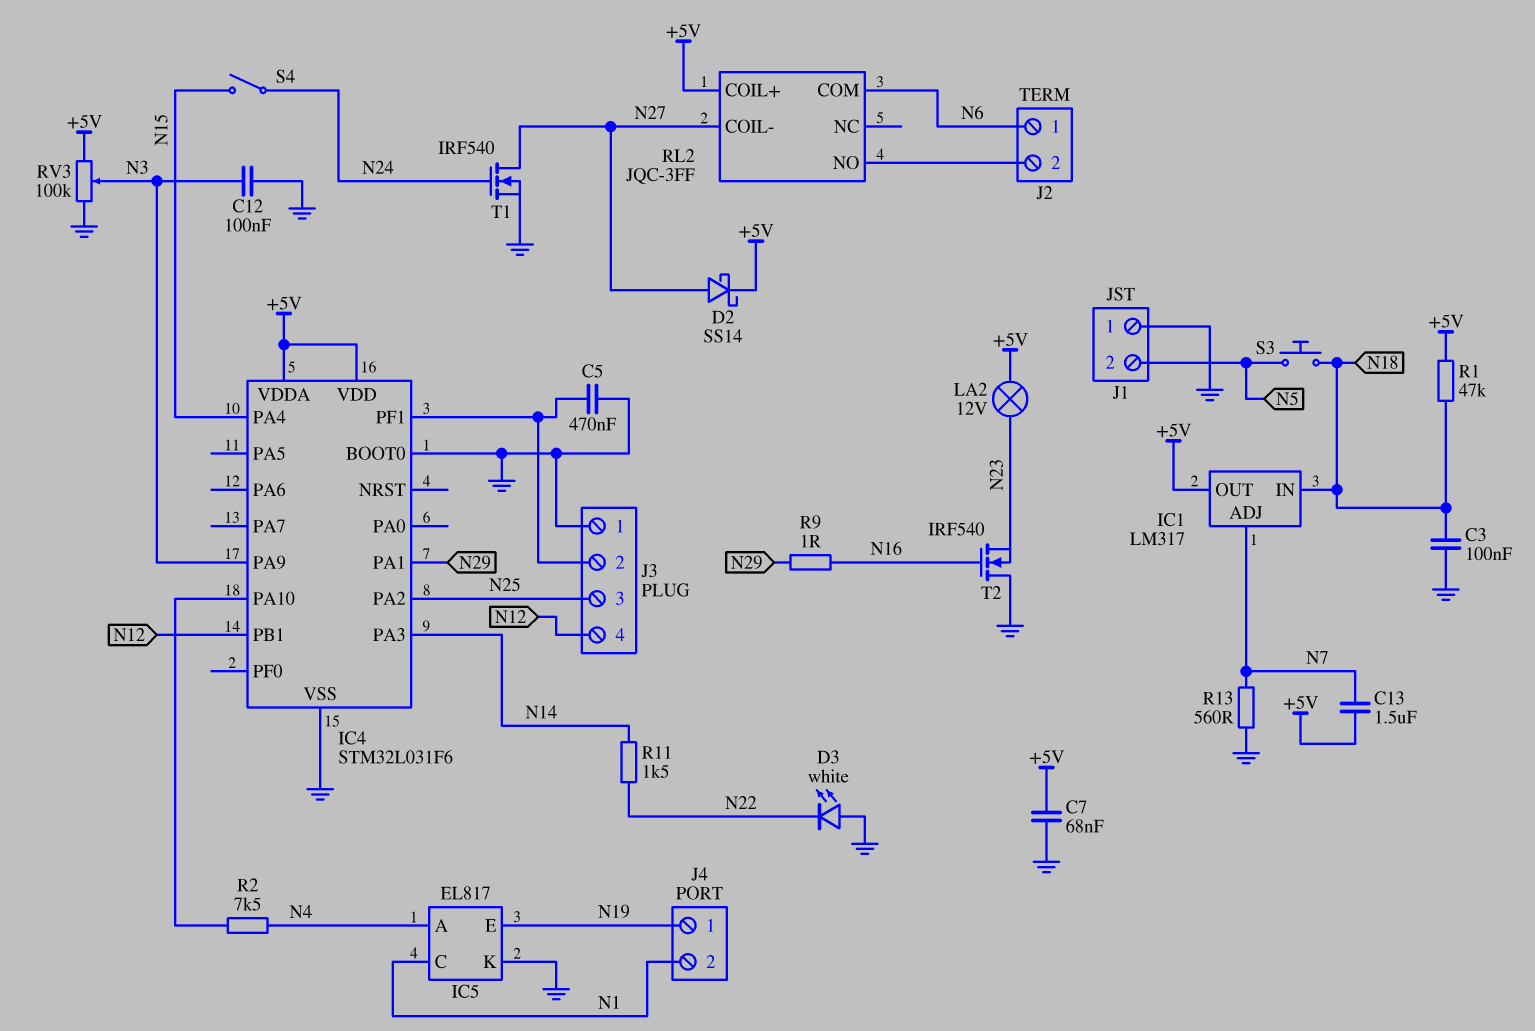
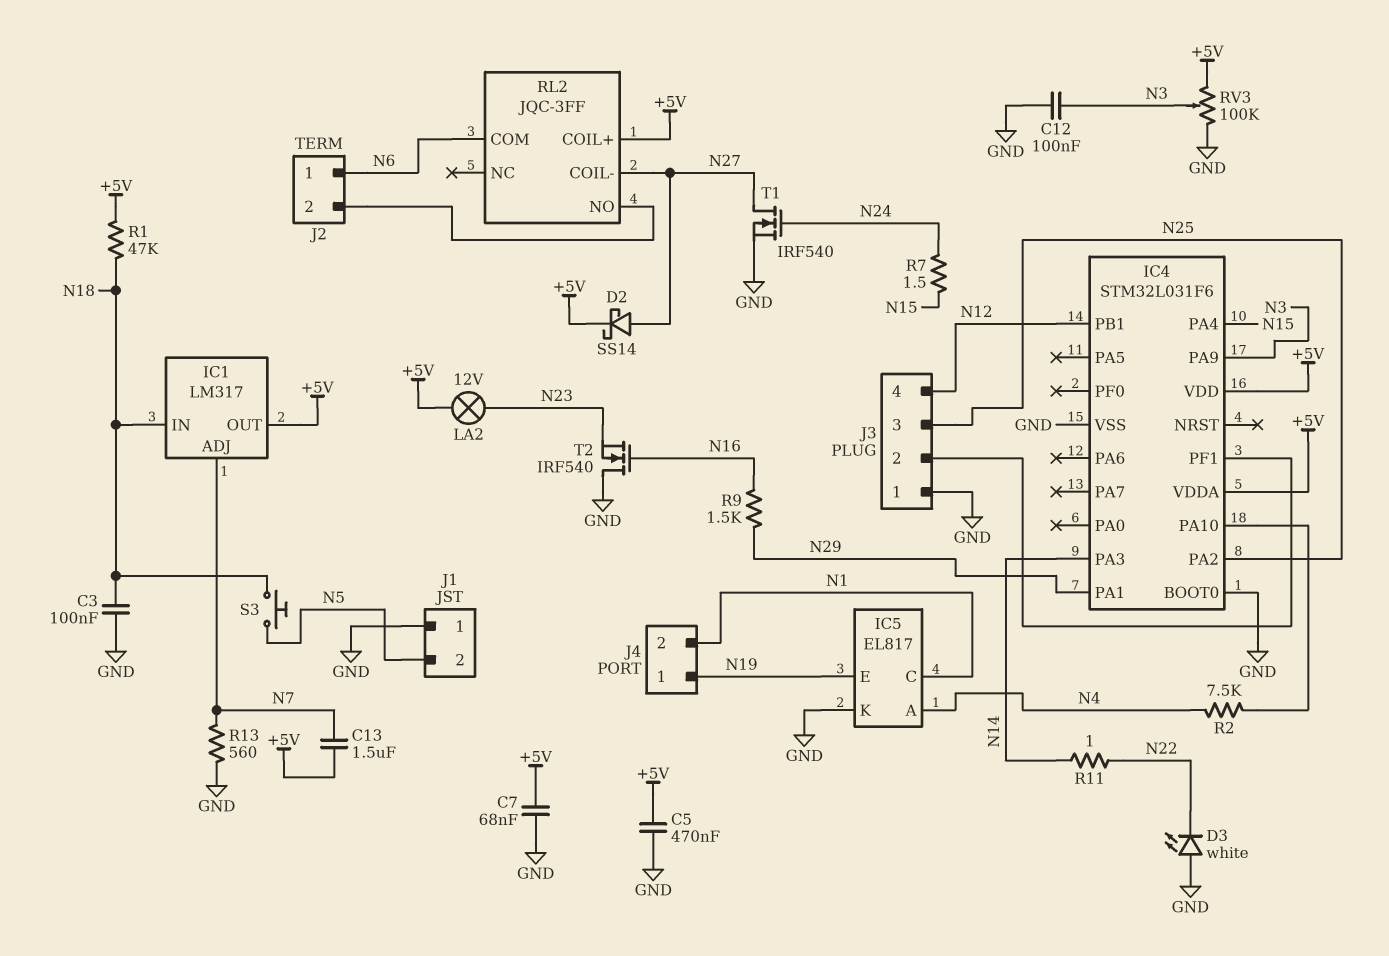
C5: 470nF (GND, IC4/PF1) -> 470nF (+5V, GND)
R7: none -> 1.5 (N15, N24)
R9: 1 (N16, N29) -> 1.5k (N16, N29)
R11: 1.5k (N14, N22) -> 1 (N14, N22)
S4: switch (N15, N24) -> none

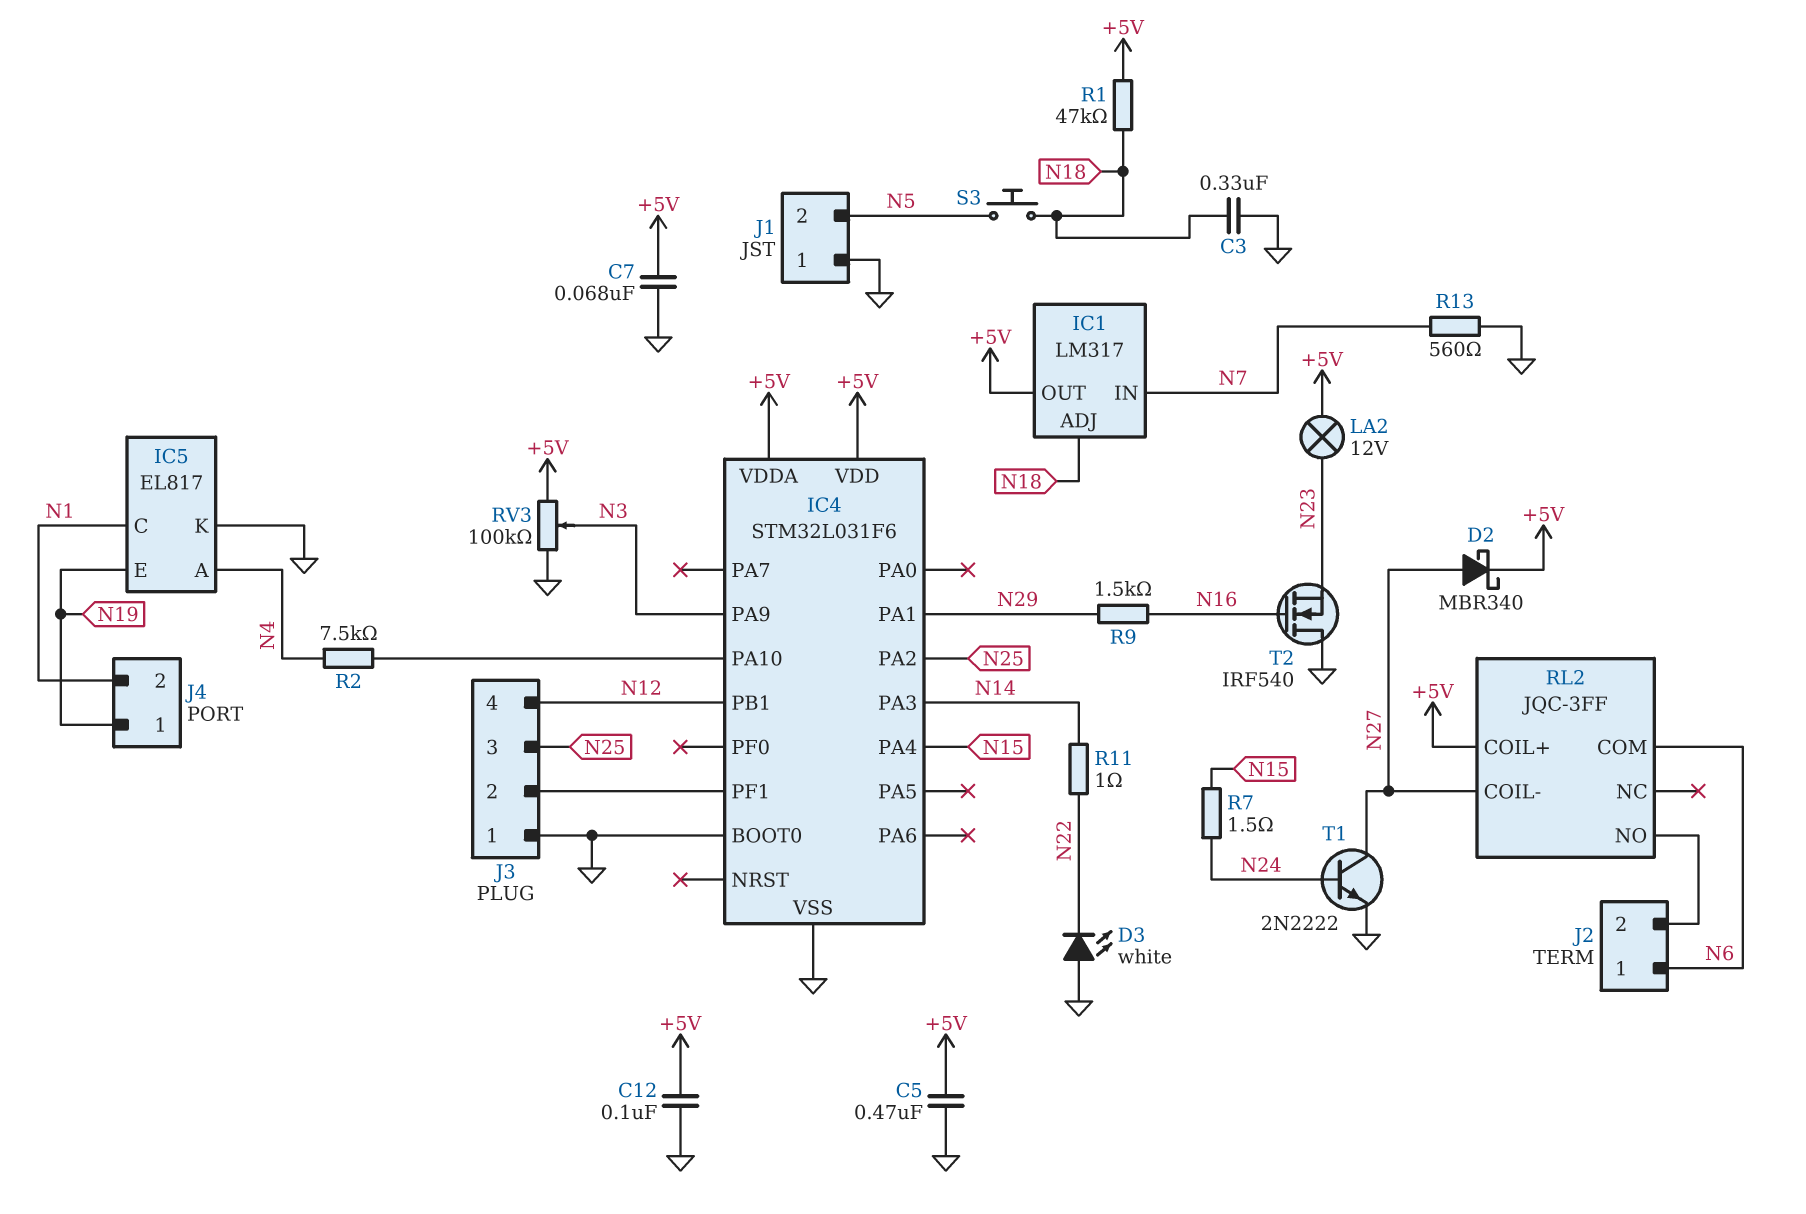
C3: 100nF (GND, N18) -> 330nF (GND, N18)
C12: 100nF (GND, N3) -> 100nF (+5V, GND)
C13: 1.5uF (+5V, N7) -> none
D2: schottky SS14 (A N27, K +5V) -> schottky MBR340 (A N27, K +5V)
IC1 pin ADJ: N7 -> N18
IC1 pin IN: N18 -> N7
T1: NMOS IRF540 (G N24, D N27, S GND) -> NPN 2N2222 (B N24, C N27, E GND)

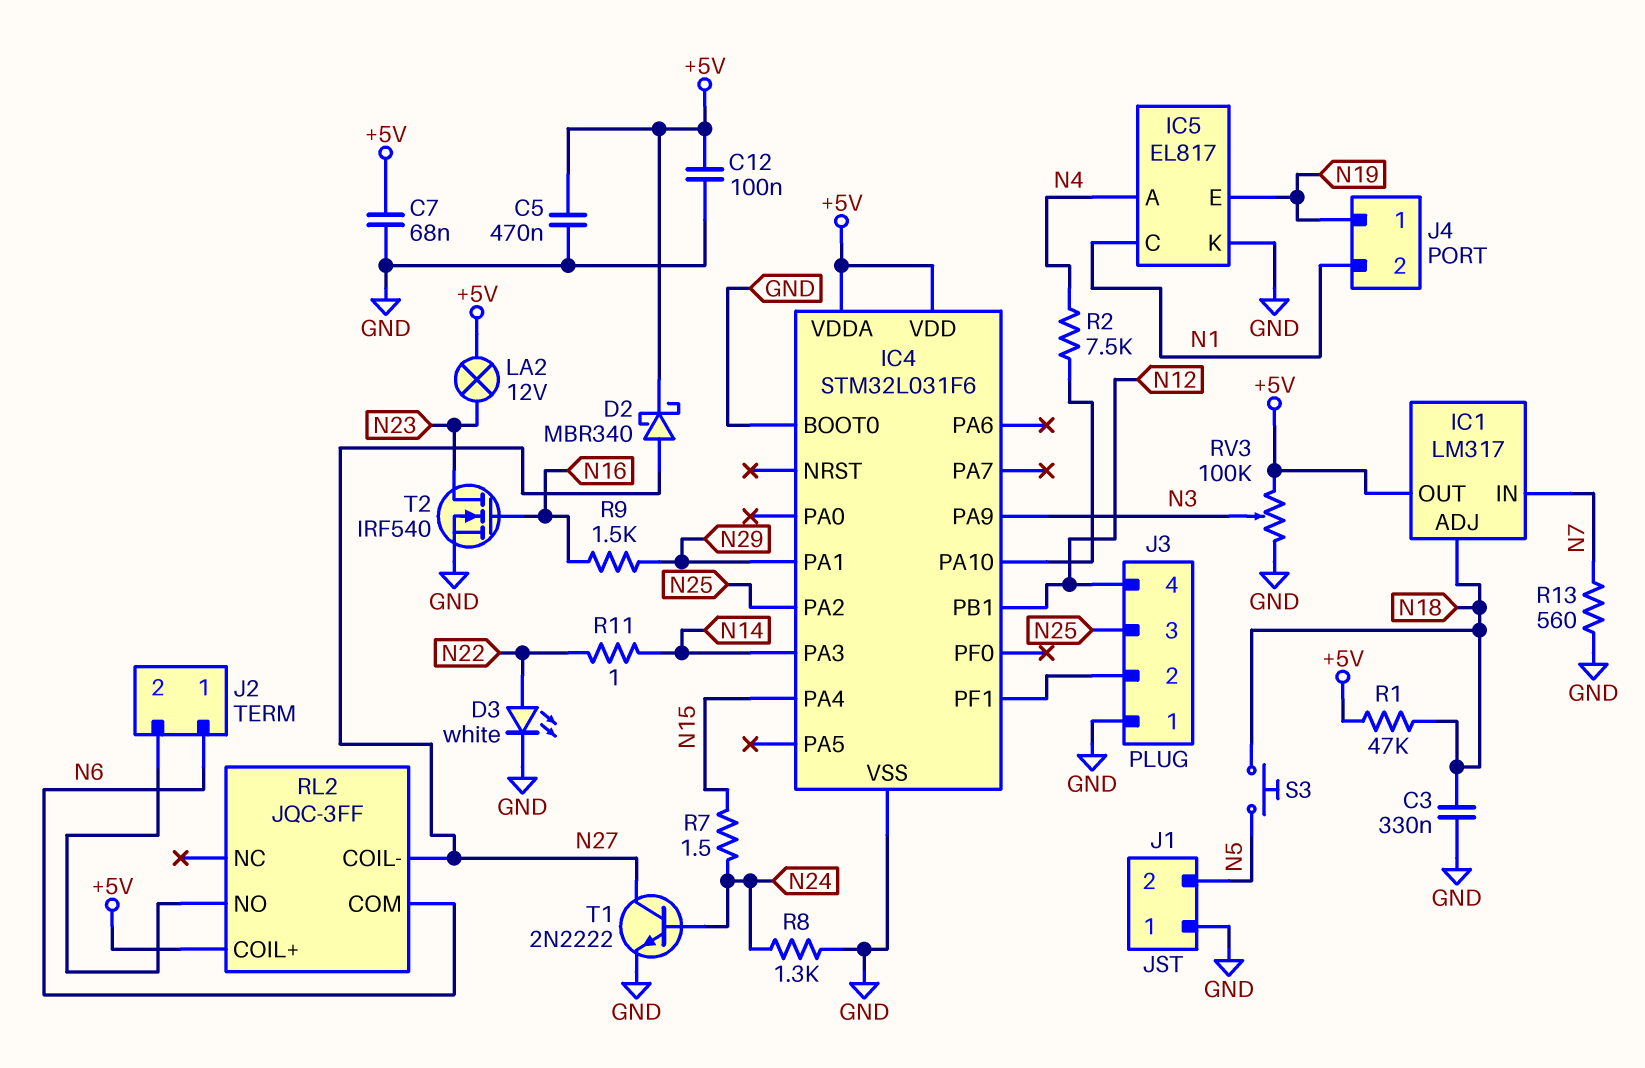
D3: LED white (A GND, K N22) -> LED white (A N22, K GND)
R8: none -> 1.3k (GND, N24)
T2: NMOS IRF540 (G N16, D GND, S N23) -> NMOS IRF540 (G N16, D N23, S GND)

